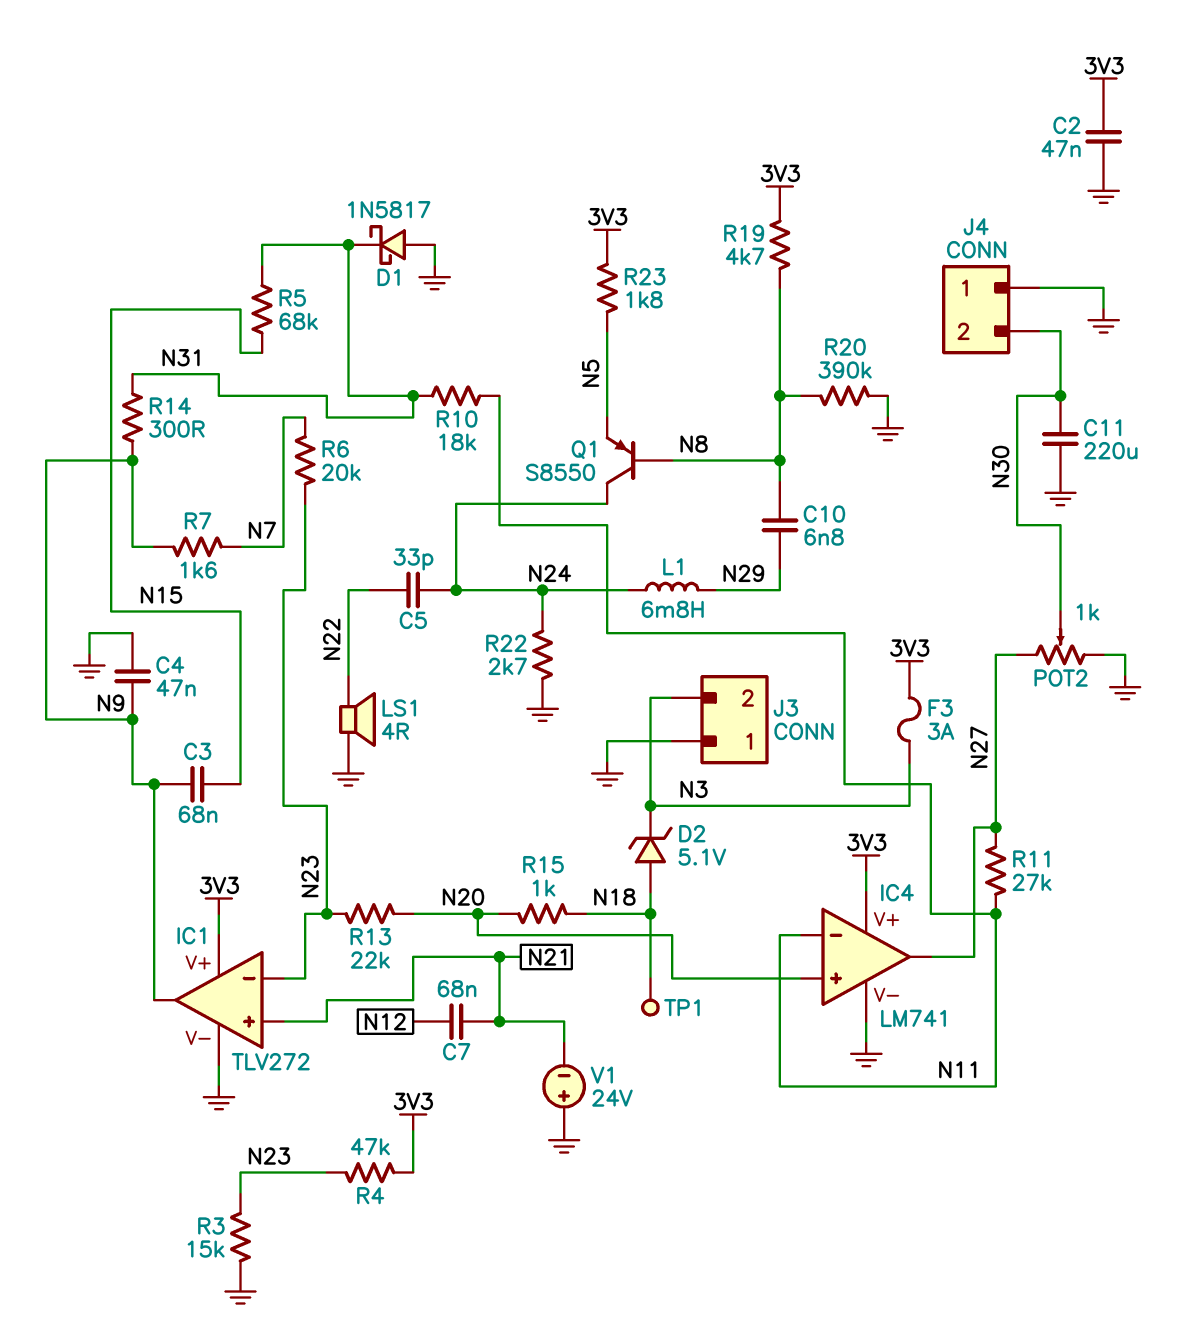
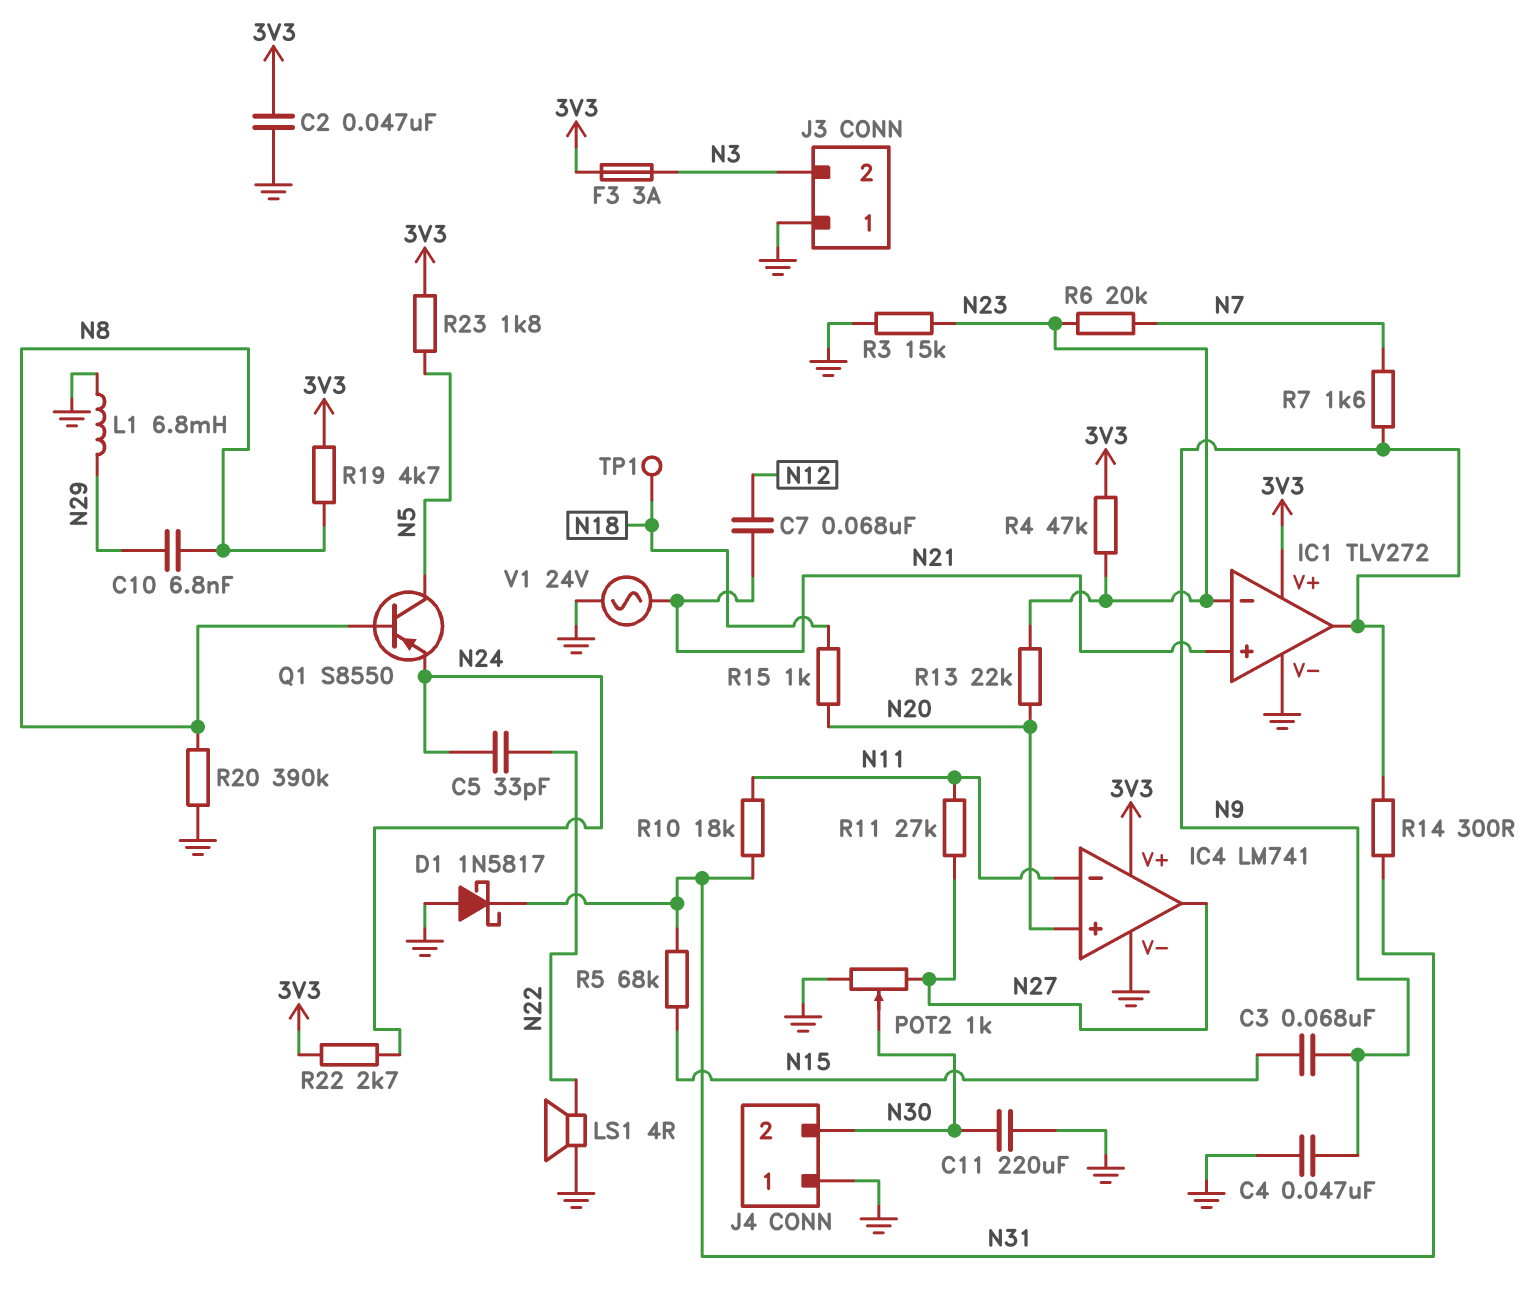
D2: zener 5.1V (A N18, K N3) -> none
L1: 6.8mH (N24, N29) -> 6.8mH (GND, N29)
Q1: PNP S8550 (B N8, C N24, E N5) -> PNP S8550 (B N8, C N5, E N24)
R22: 2.7k (GND, N24) -> 2.7k (3V3, N24)
V1: 24V (plus GND, minus N21) -> AC 24V (GND, N21)

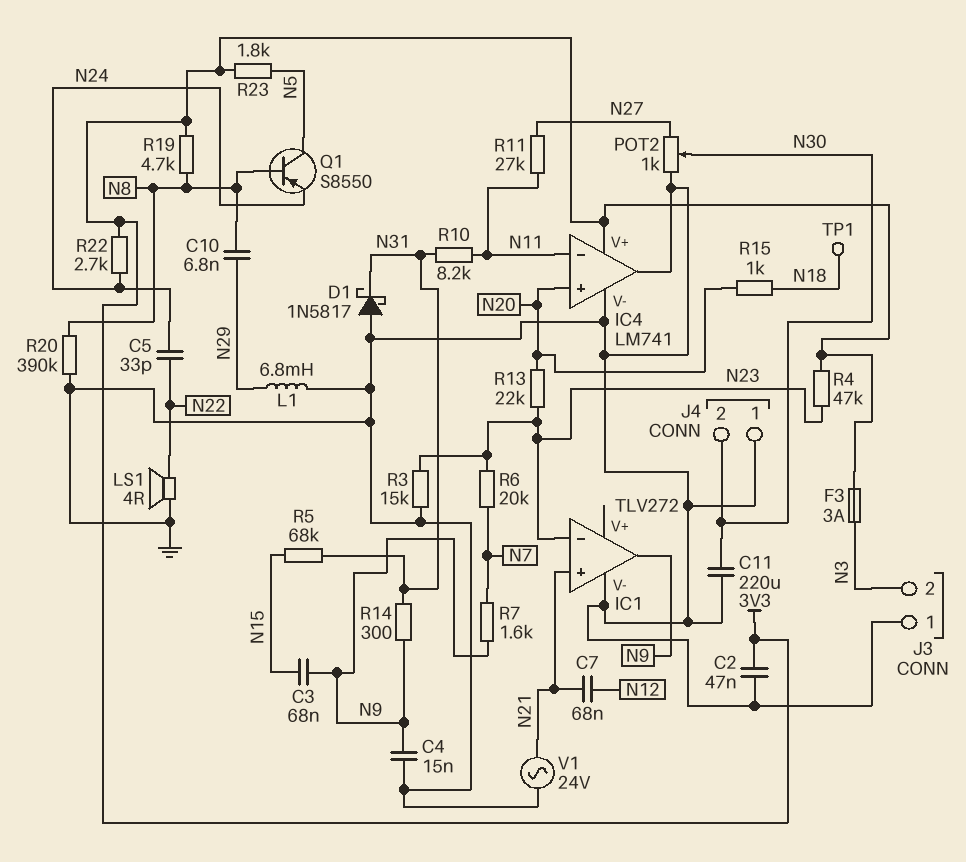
C4: 47nF (GND, N9) -> 15nF (GND, N9)
IC1 pin V+: 3V3 -> none
IC4 pin out: N27 -> GND
R10: 18k (N11, N31) -> 8.2k (N11, N31)

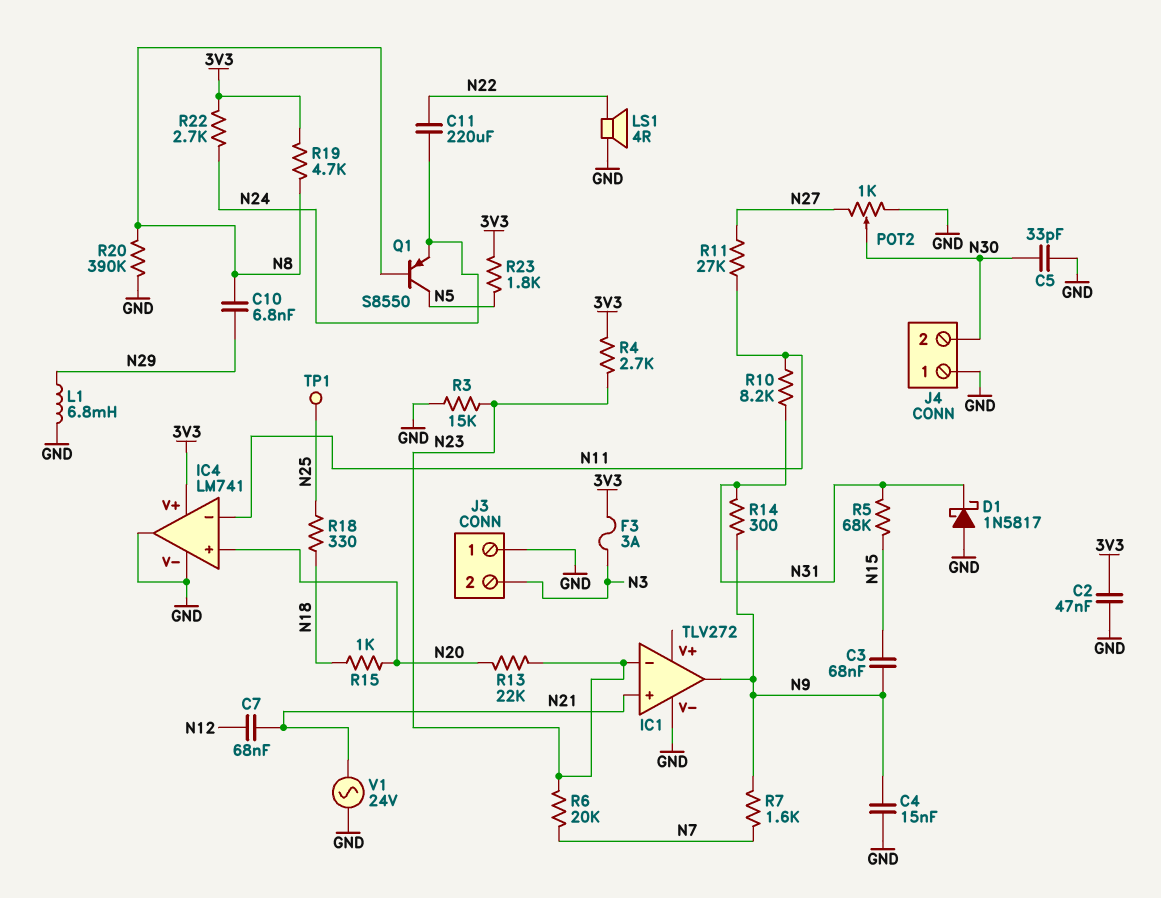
C5: 33pF (N22, N24) -> 33pF (GND, N30)
C11: 220uF (GND, N30) -> 220uF (N22, N24)
R4: 47k (3V3, N23) -> 2.7k (3V3, N23)
R18: none -> 330 (N18, N25)
TP1: test point (N18) -> test point (N25)

